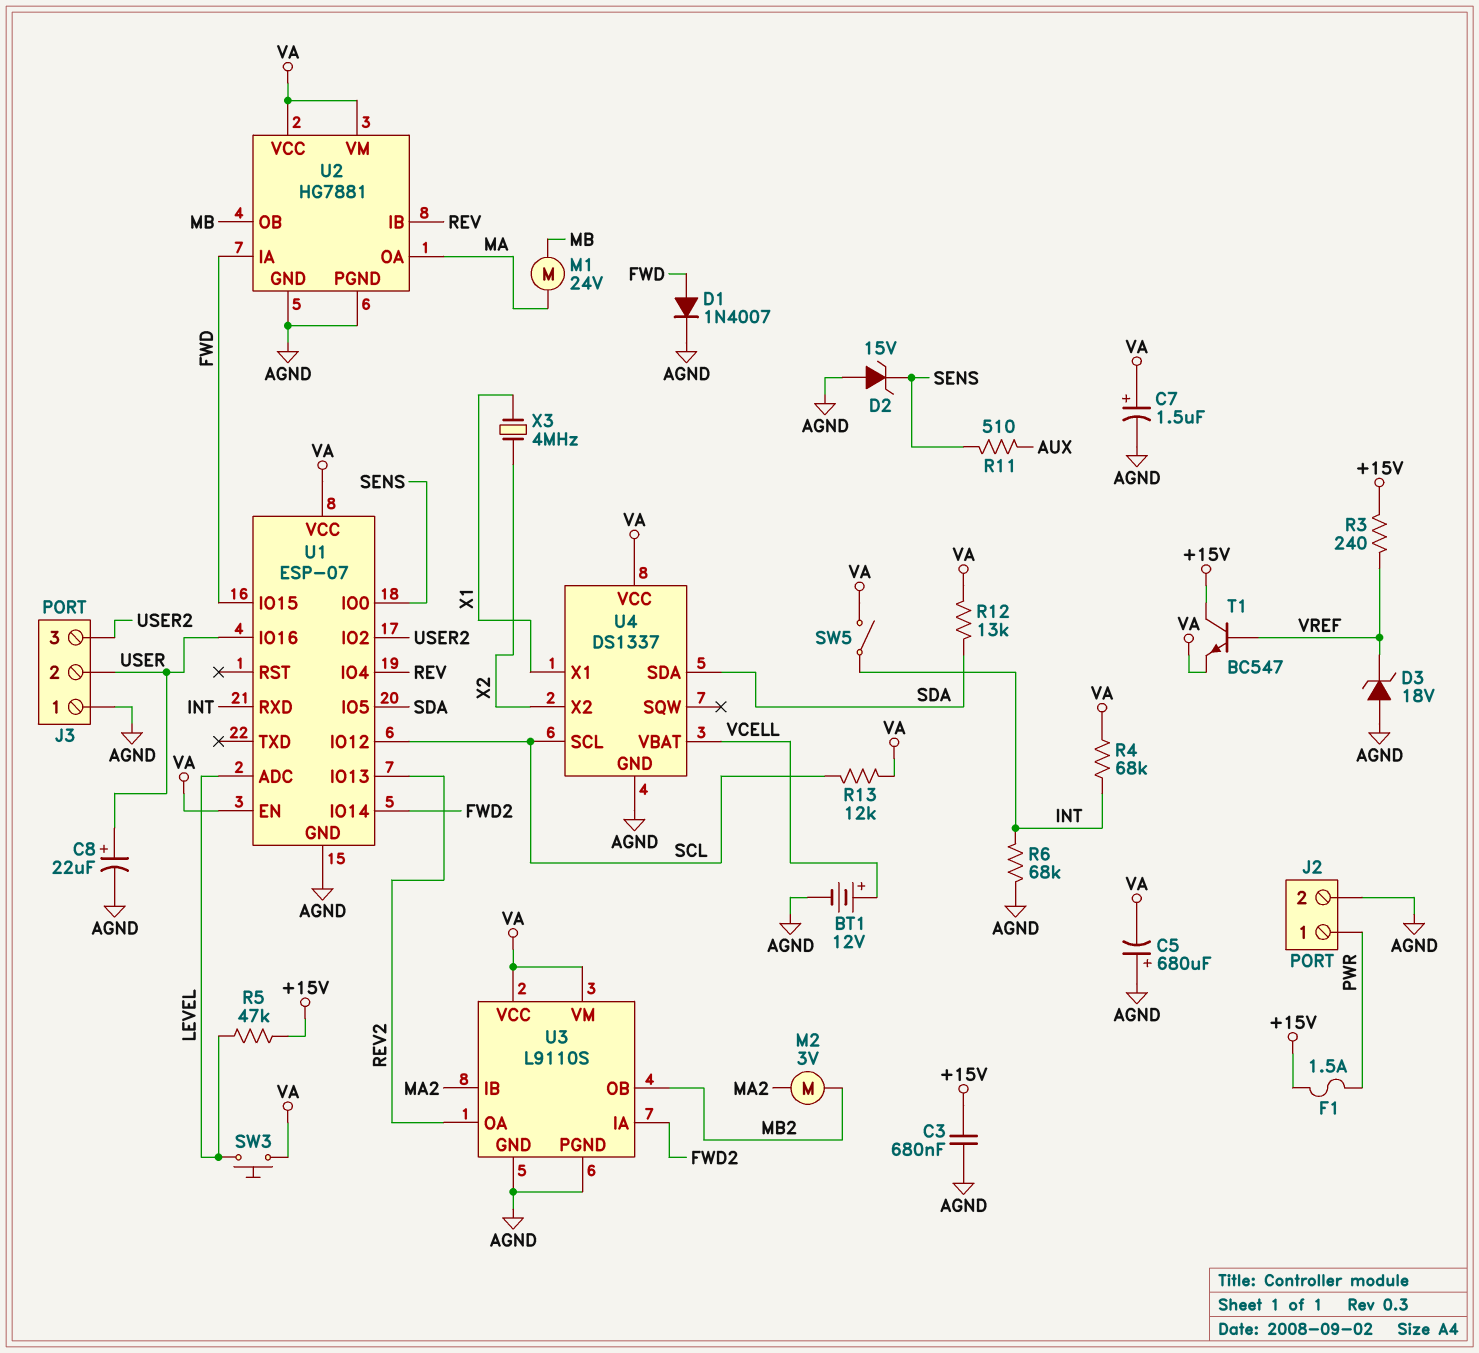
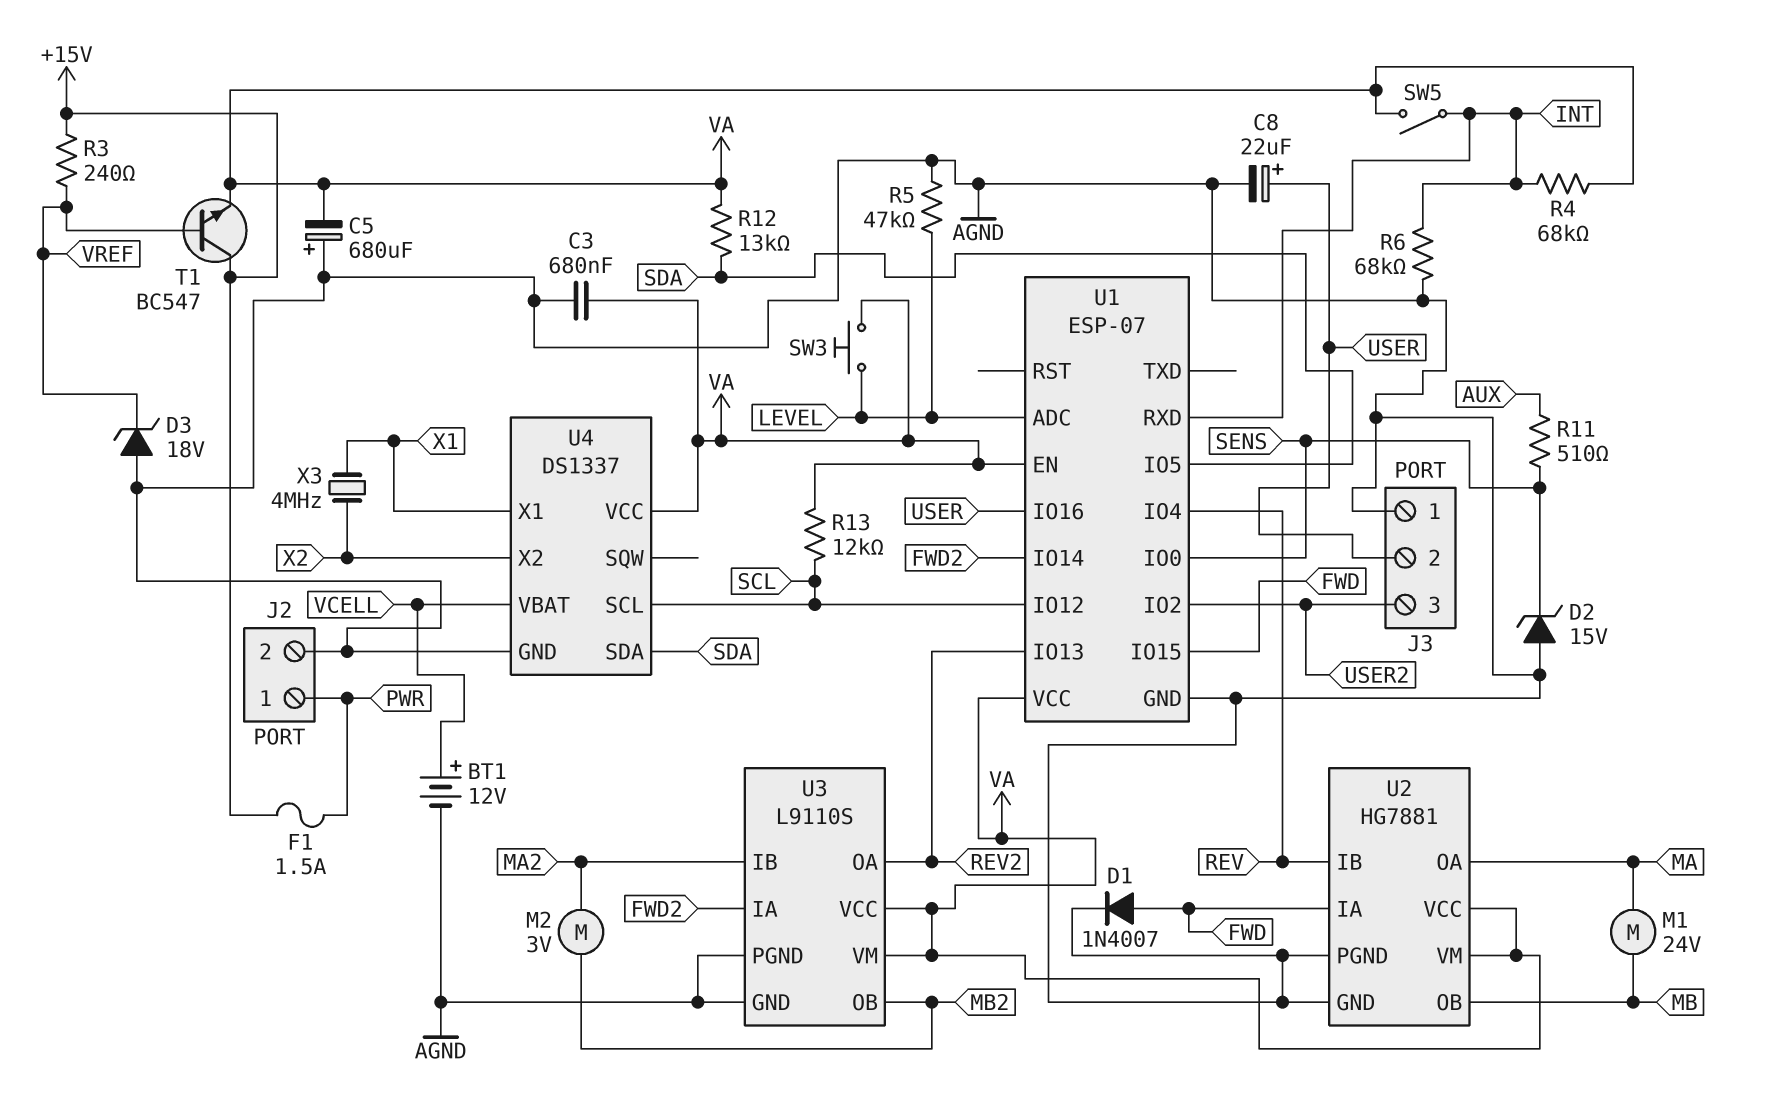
C3: 680nF (+15V, AGND) -> 680nF (AGND, VA)
C7: 1.5uF (plus VA, minus AGND) -> none
R5: 47k (+15V, LEVEL) -> 47k (AGND, LEVEL)

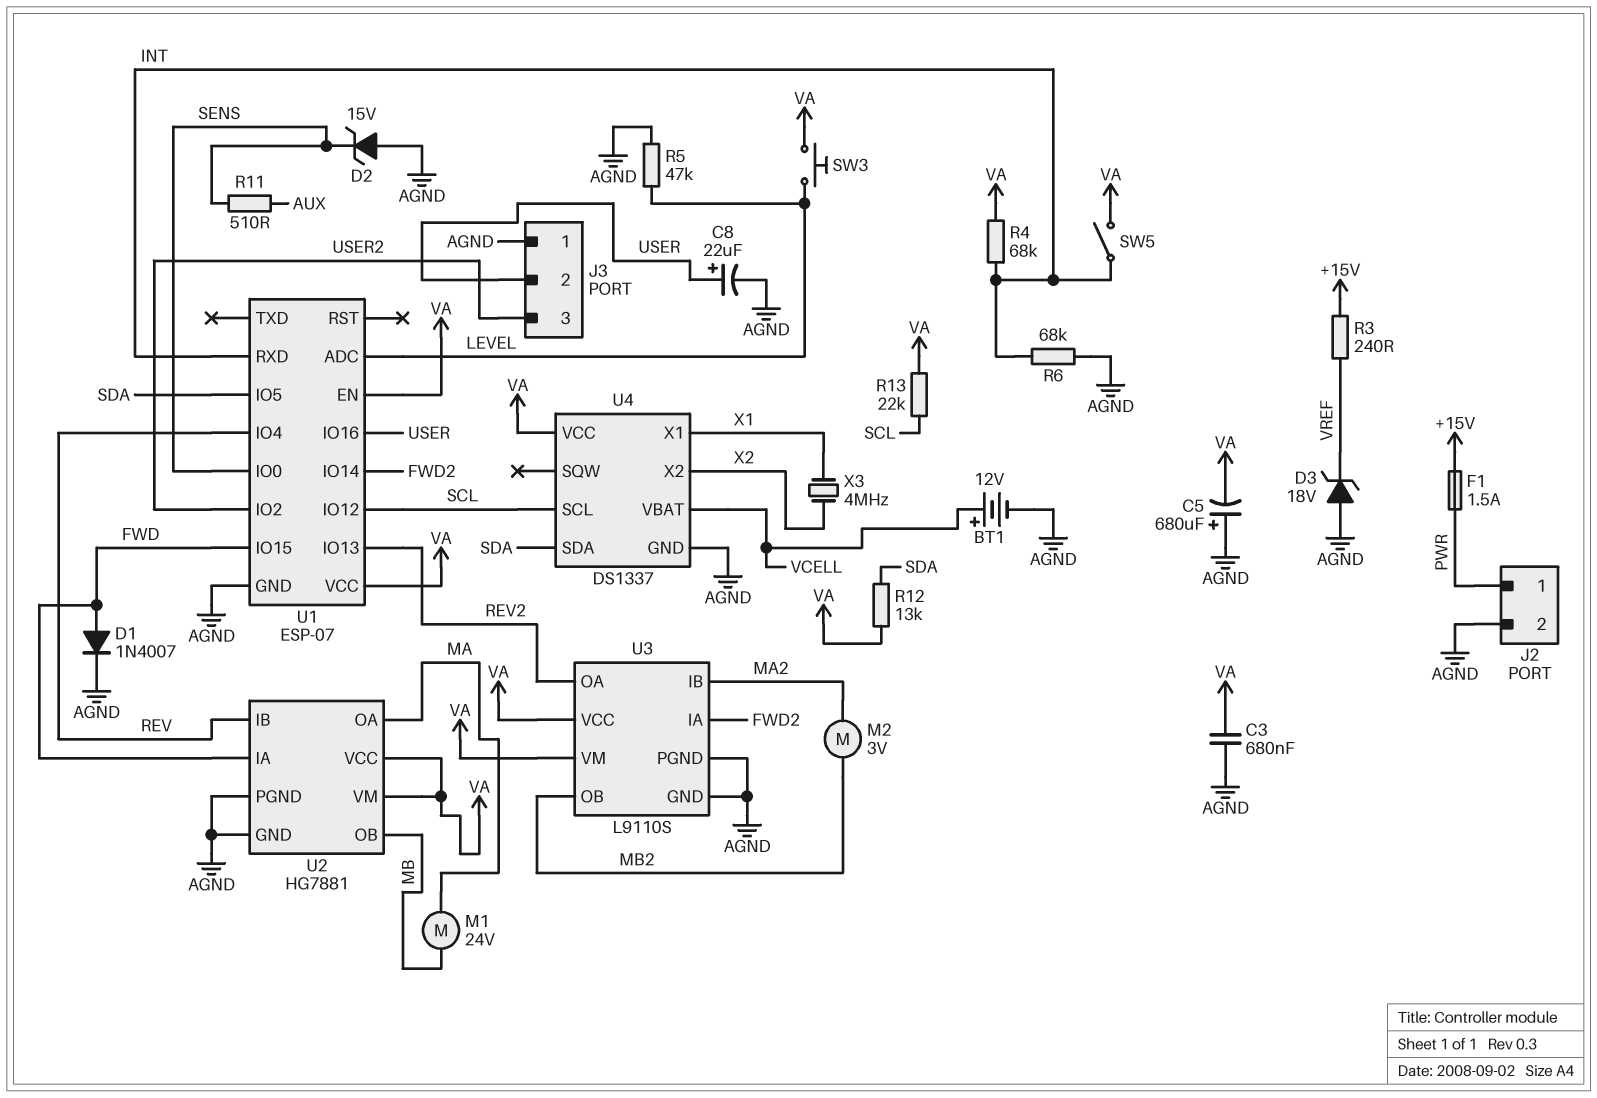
R13: 12k (SCL, VA) -> 22k (SCL, VA)
T1: NPN BC547 (B VREF, C +15V, E VA) -> none

